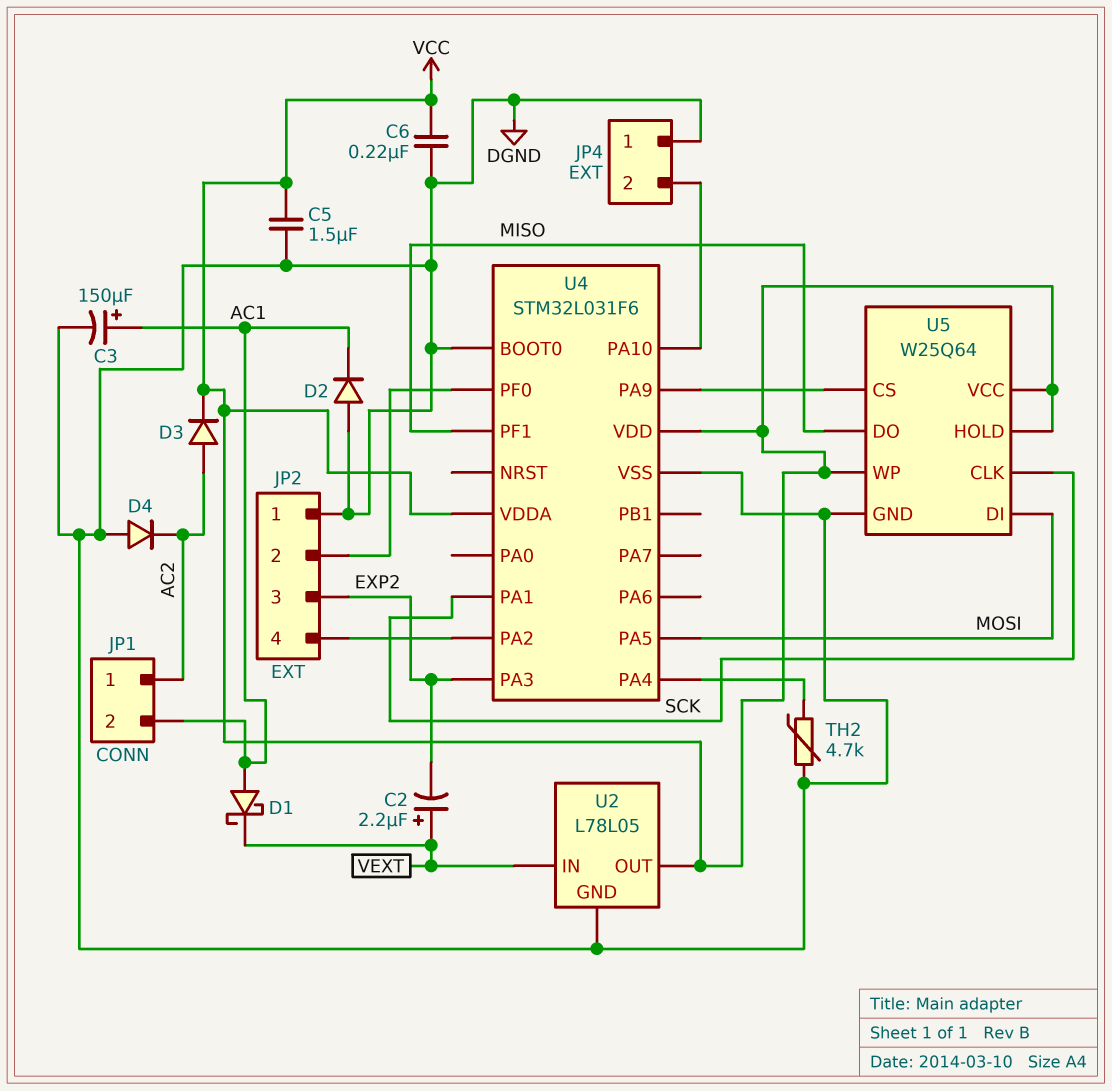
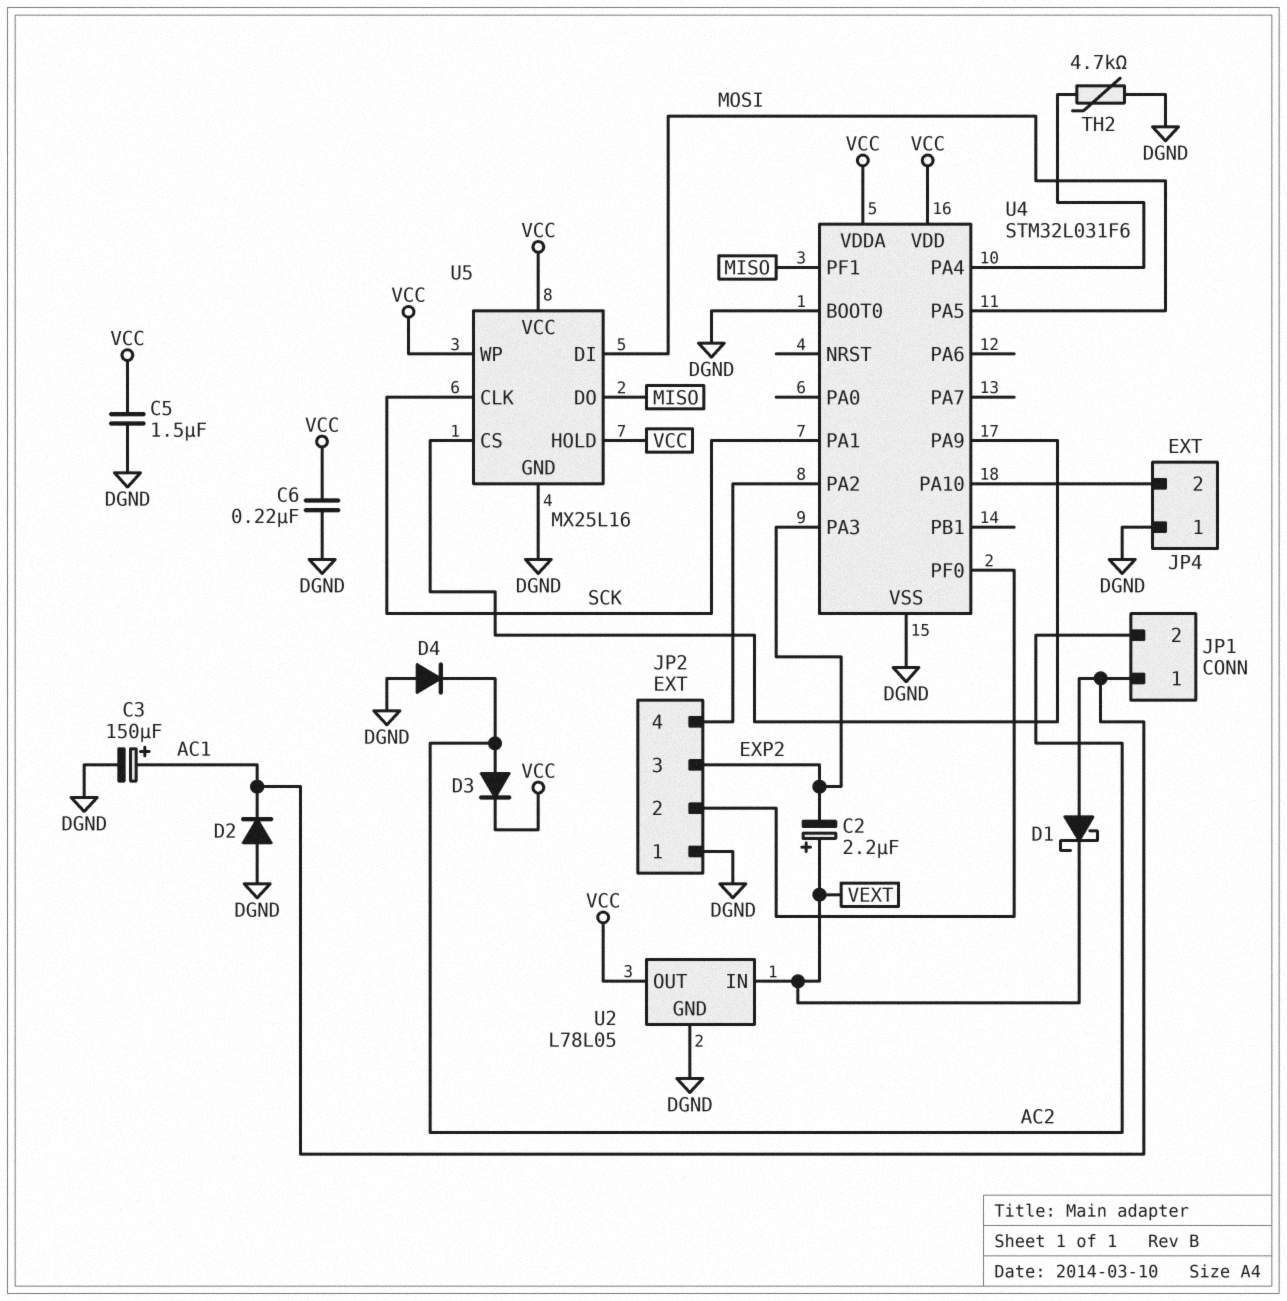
JP1 pin 1: AC2 -> AC1
JP1 pin 2: AC1 -> AC2
U5: W25Q64 -> MX25L16

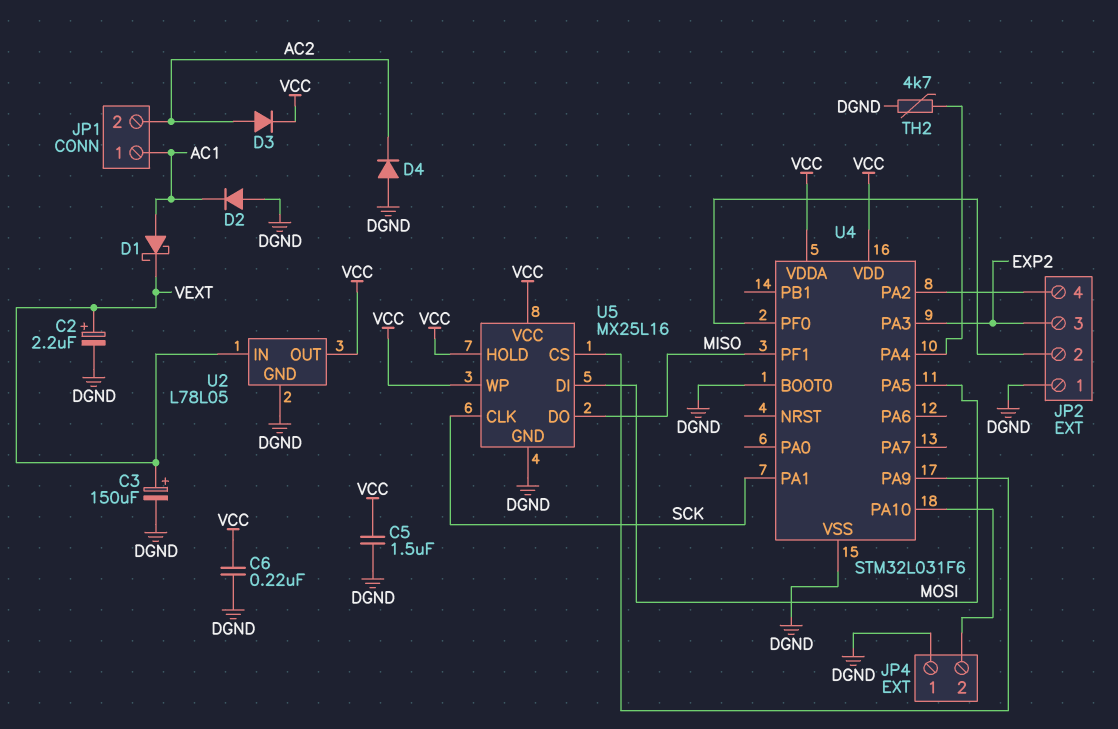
C2: 2.2uF (plus VEXT, minus EXP2) -> 2.2uF (plus VEXT, minus DGND)
C3: 150uF (plus AC1, minus DGND) -> 150uF (plus VEXT, minus DGND)

